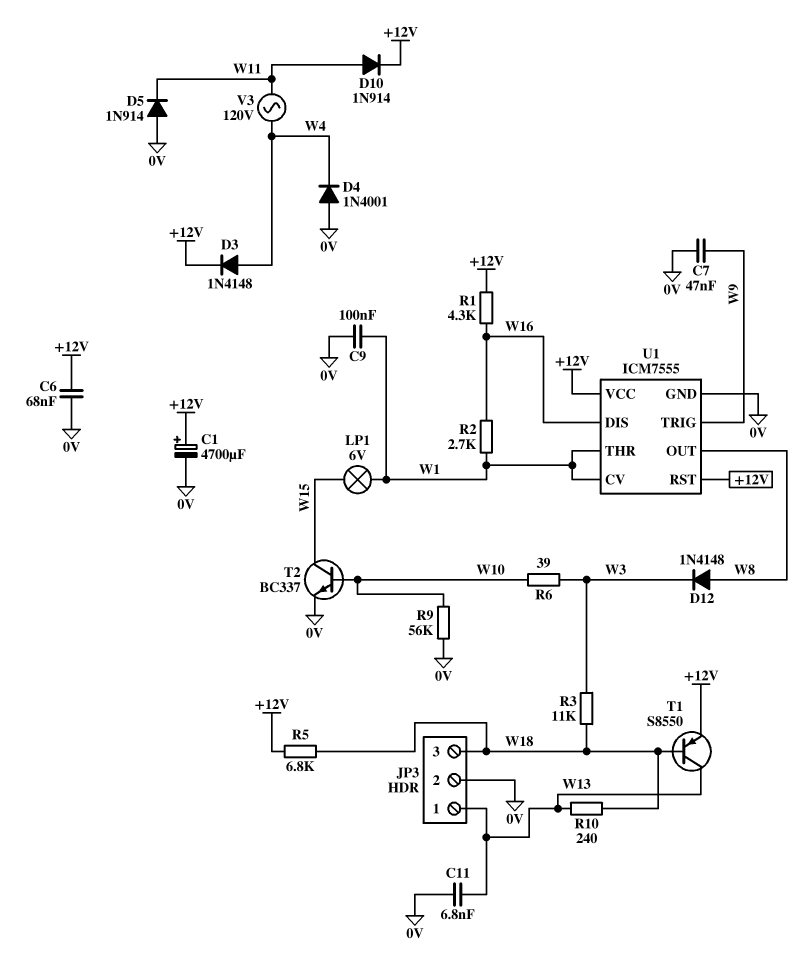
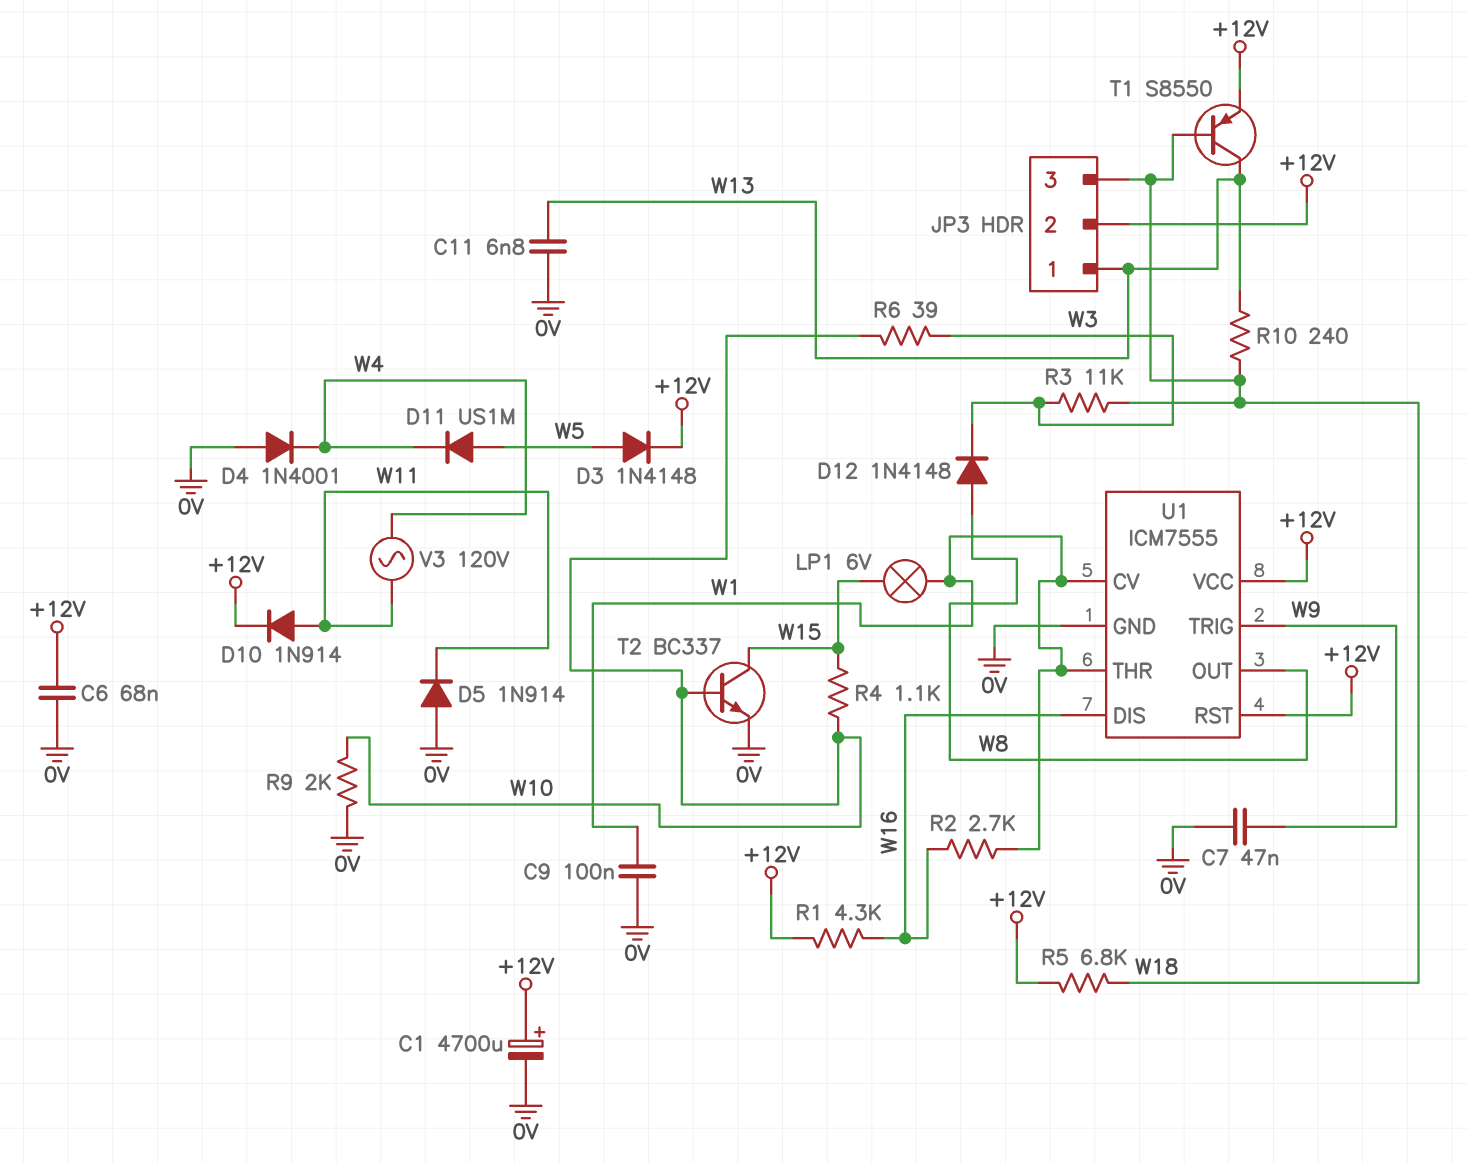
D3: diode 1N4148 (A W4, K +12V) -> diode 1N4148 (A W5, K +12V)
D11: none -> diode US1M (A W5, K W4)
JP3 pin 2: 0V -> +12V
R4: none -> 1.1k (W10, W15)
R9: 56k (0V, W10) -> 2k (0V, W10)

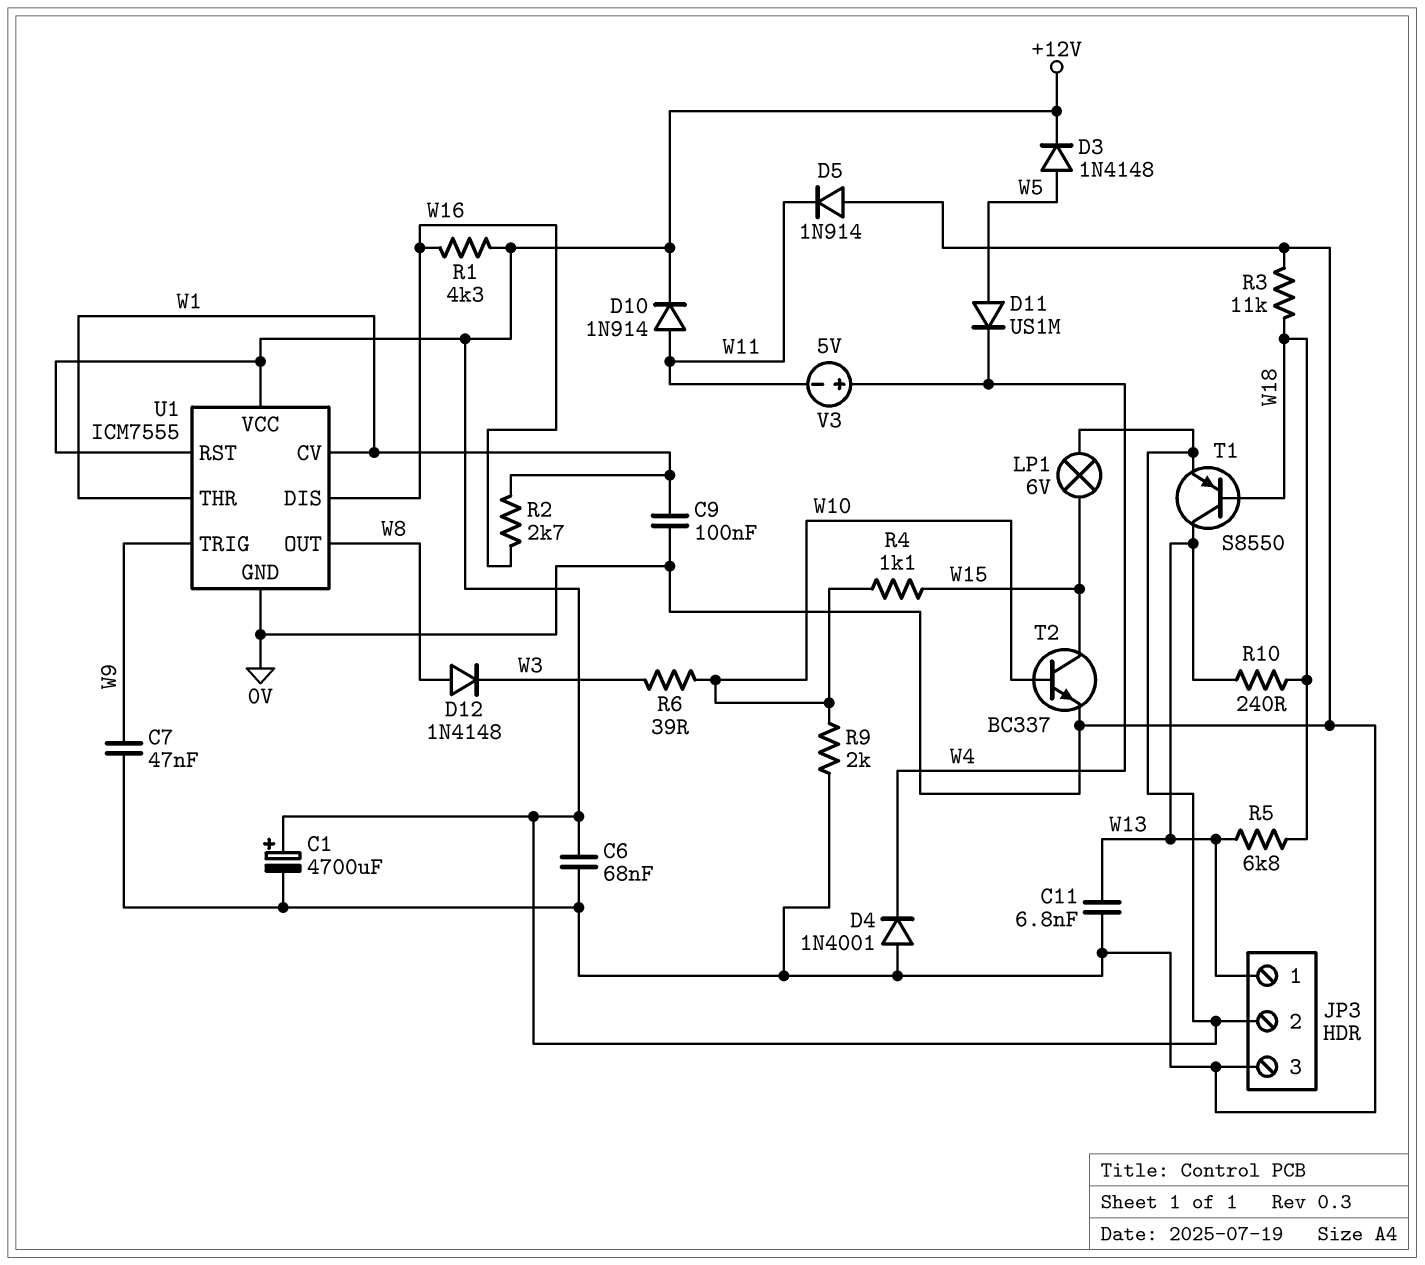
JP3 pin 3: W18 -> 0V
LP1: lamp 6V (W1, W15) -> lamp 6V (+12V, W15)
R3: 11k (W3, W18) -> 11k (0V, W18)
R5: 6.8k (+12V, W18) -> 6.8k (W13, W18)
V3: AC 120V (W4, W11) -> 5V (plus W4, minus W11)

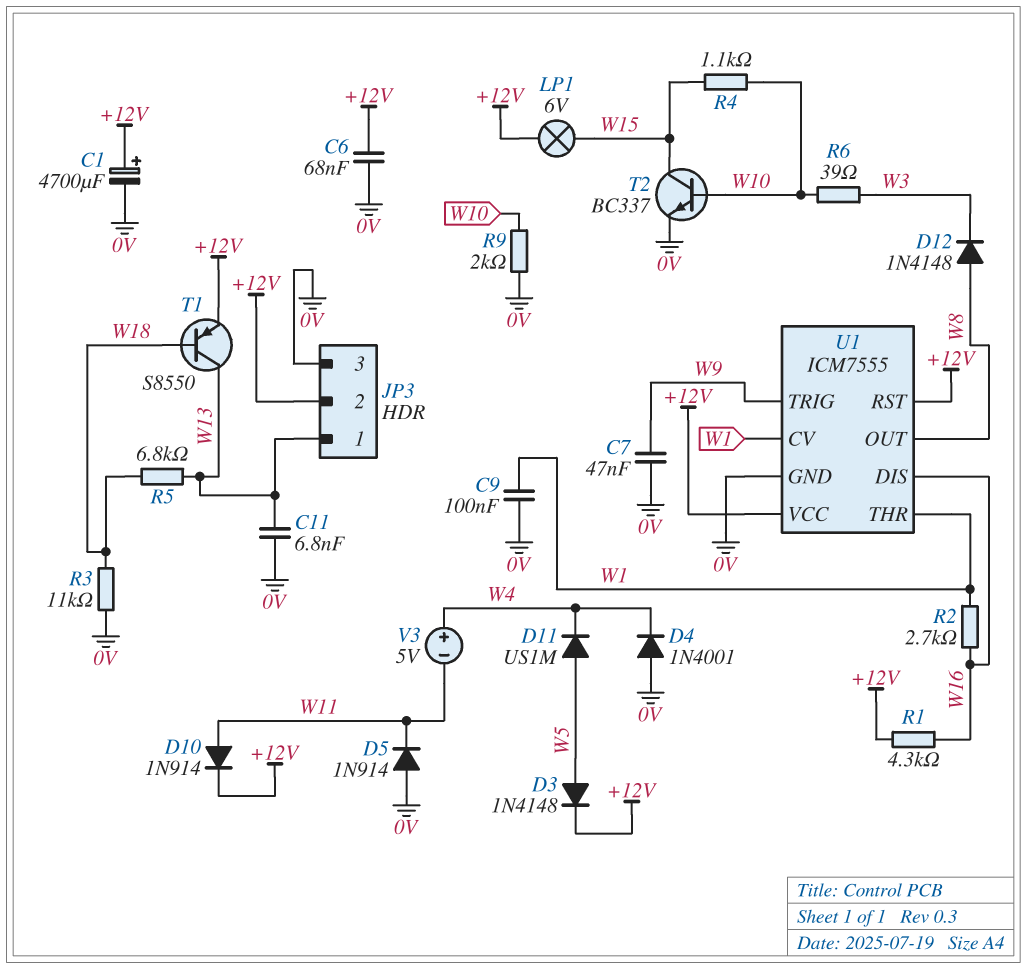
R10: 240 (W13, W18) -> none

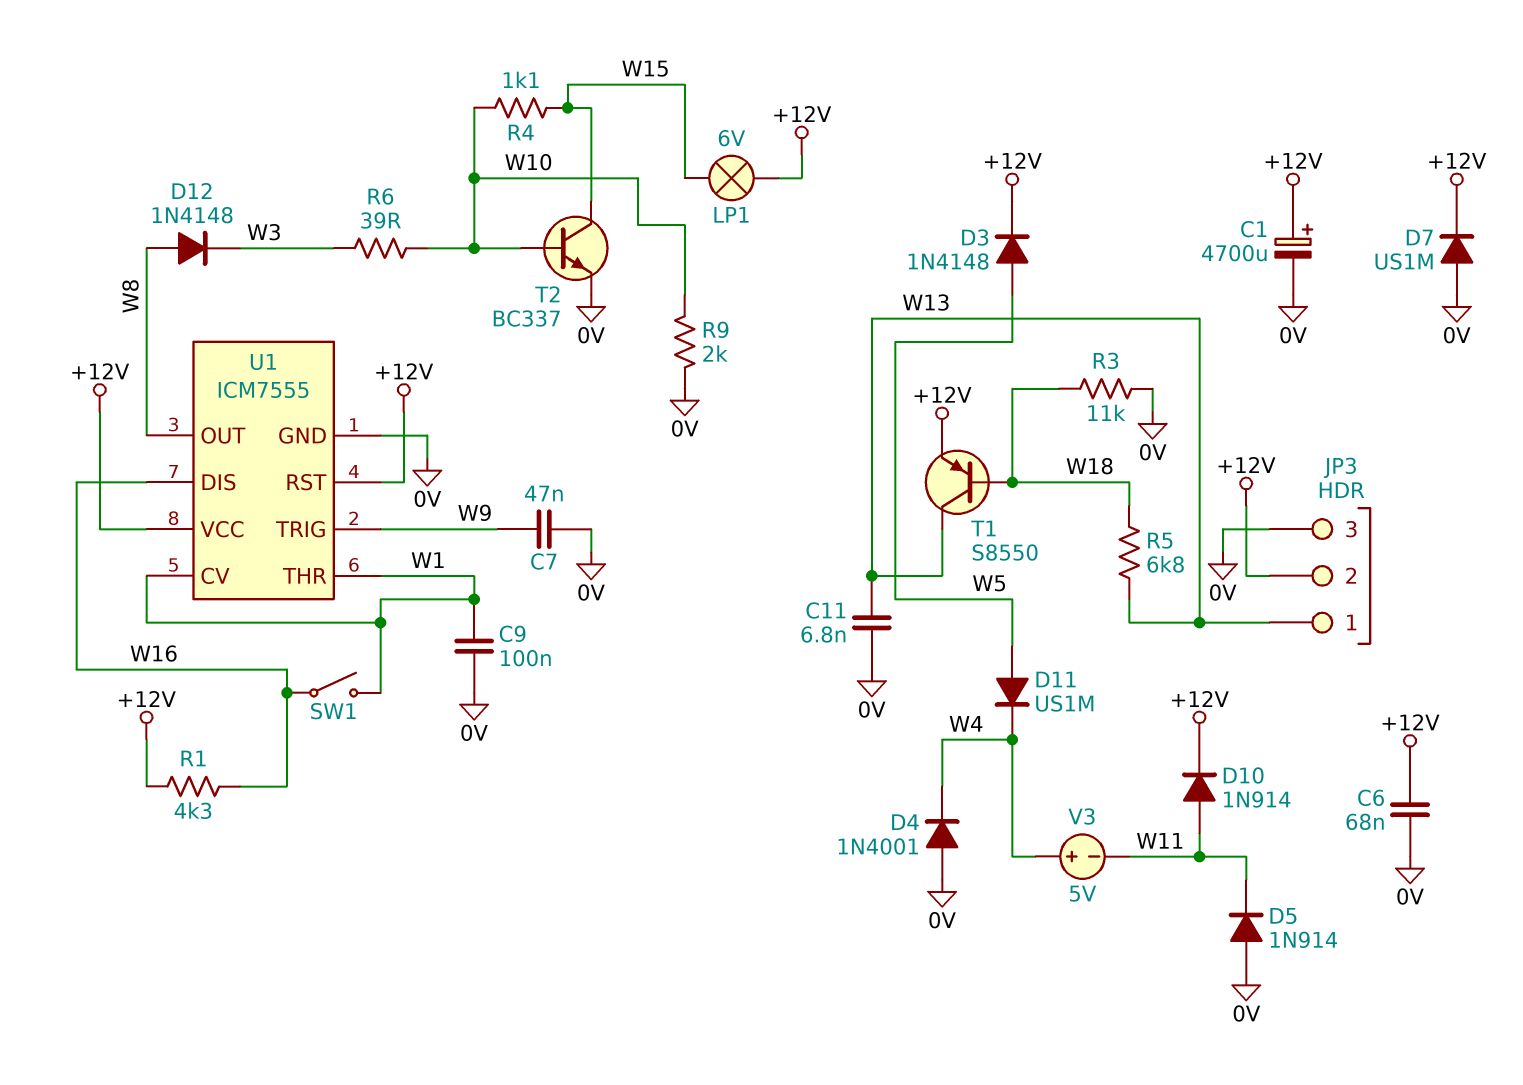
D7: none -> diode US1M (A 0V, K +12V)
R2: 2.7k (W1, W16) -> none
SW1: none -> switch (W1, W16)

